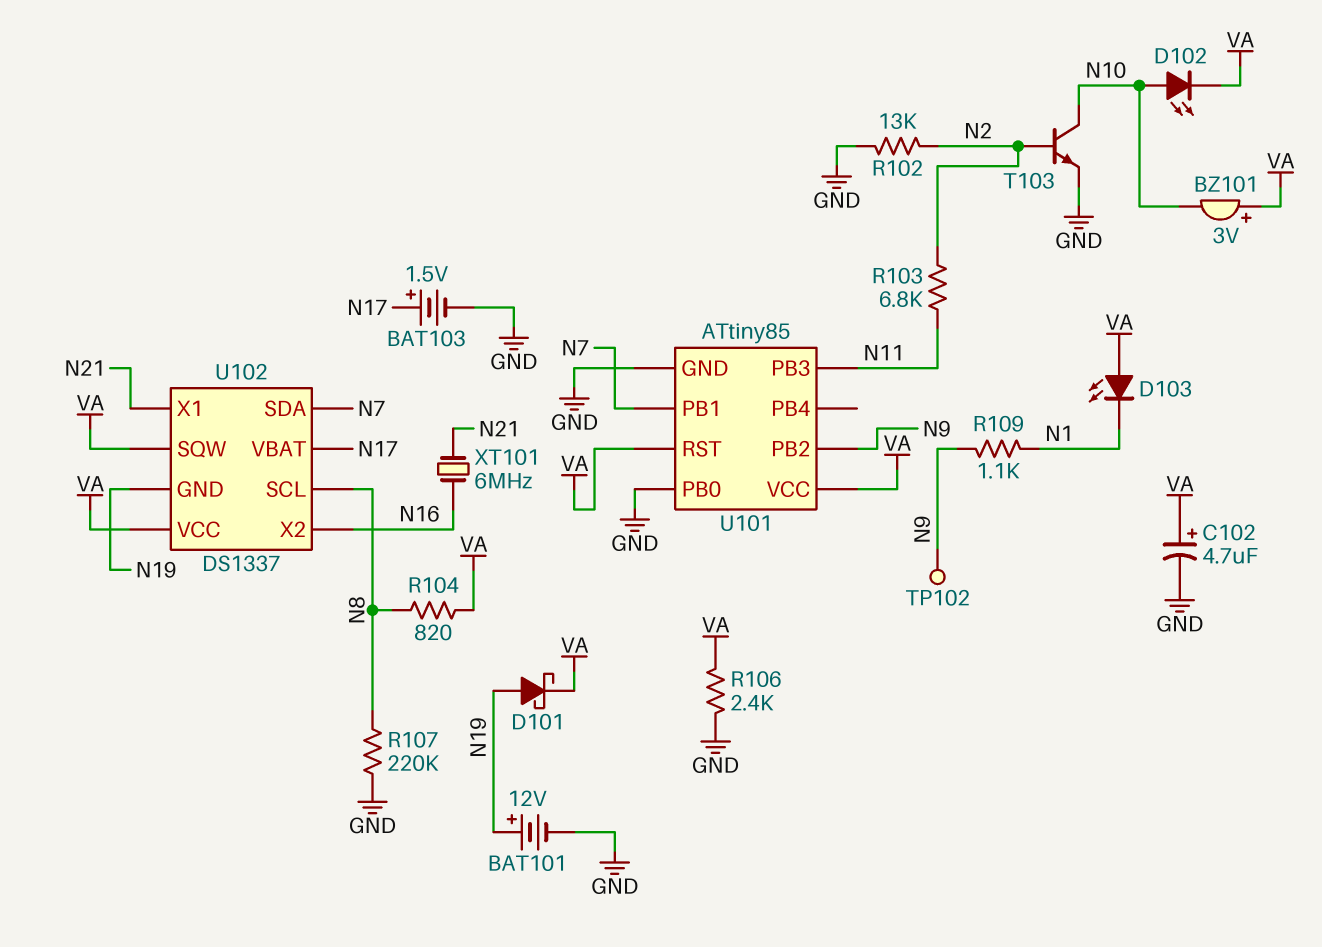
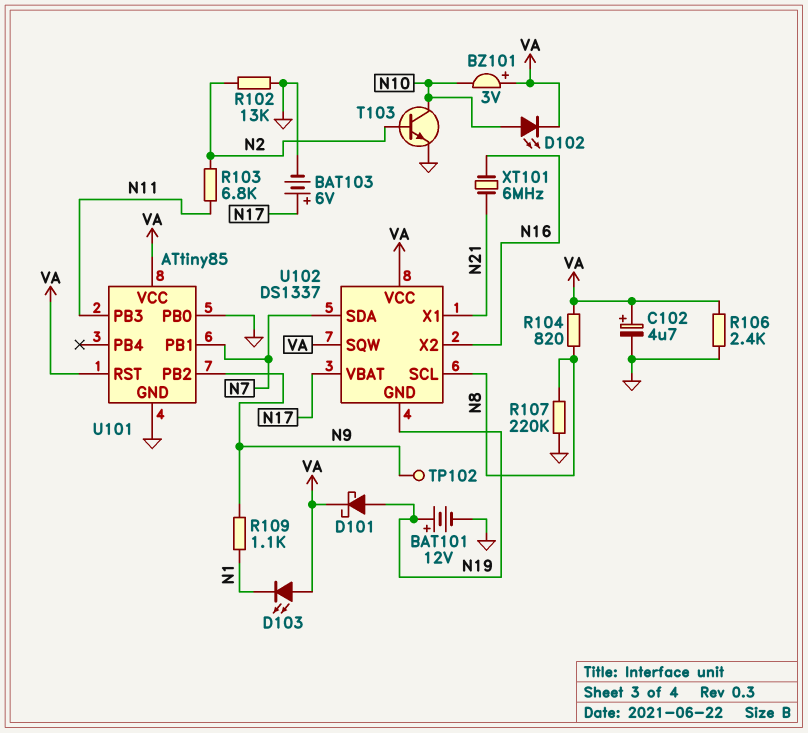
BAT103: 1.5V (plus N17, minus GND) -> 6V (plus N17, minus GND)

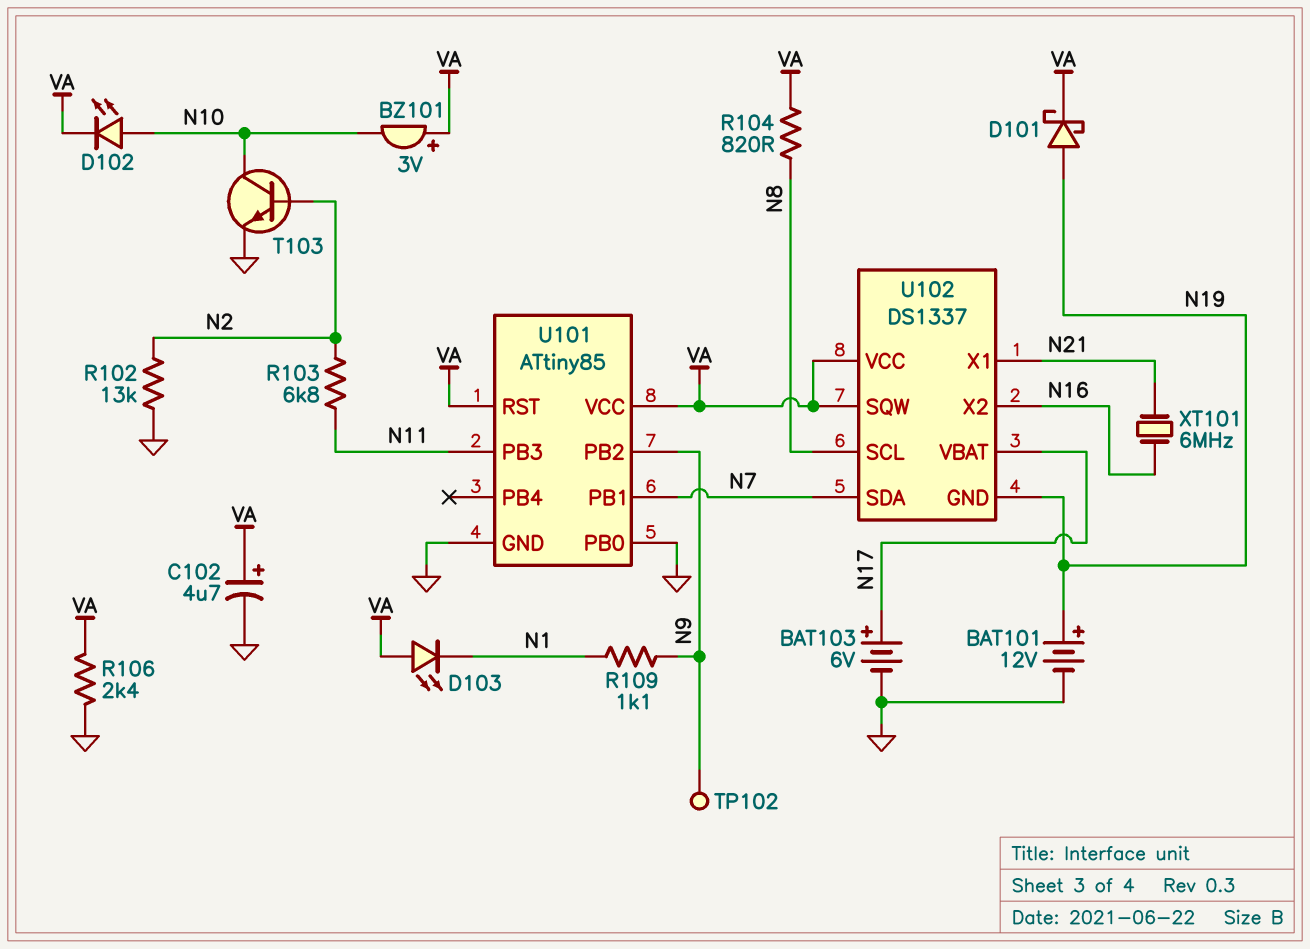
R107: 220k (GND, N8) -> none

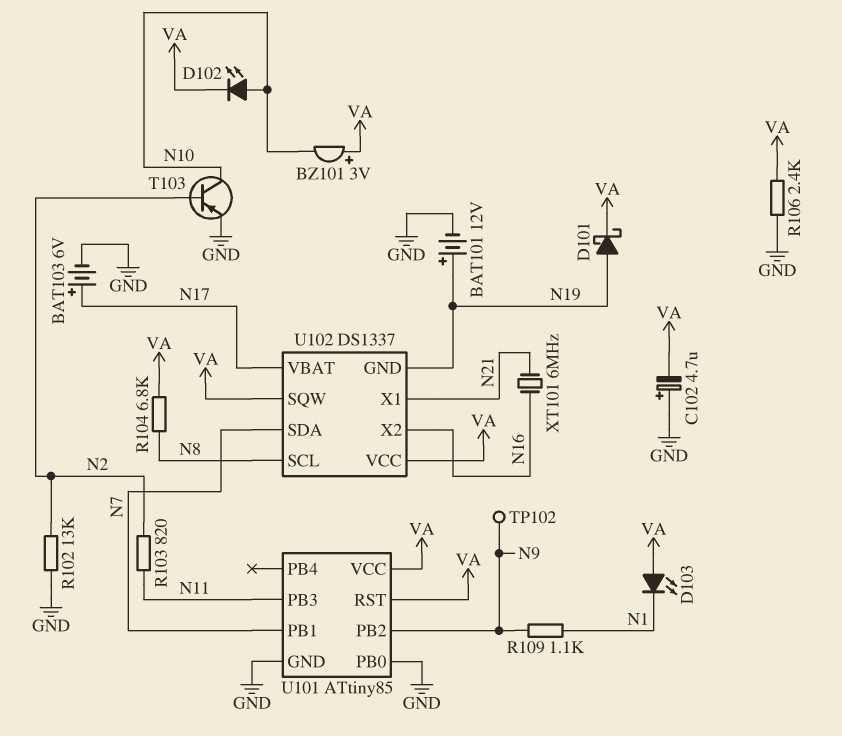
C102: 4.7uF (plus VA, minus GND) -> 4.7uF (plus GND, minus VA)
R103: 6.8k (N2, N11) -> 820 (N2, N11)
R104: 820 (N8, VA) -> 6.8k (N8, VA)
T103: NPN (B N2, C N10, E GND) -> PNP (B N2, C N10, E GND)

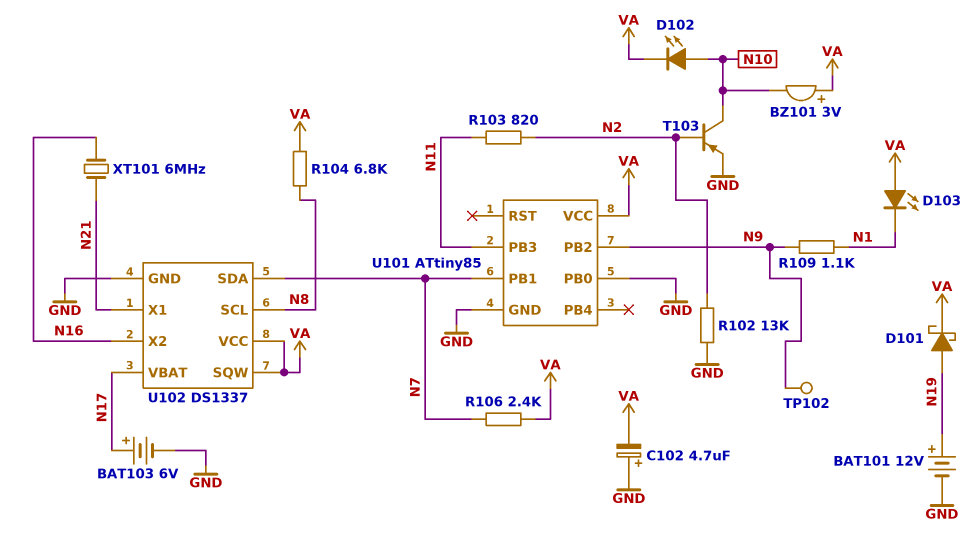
R106: 2.4k (GND, VA) -> 2.4k (N7, VA)
U101 pin RST: VA -> none
U102 pin GND: N19 -> GND

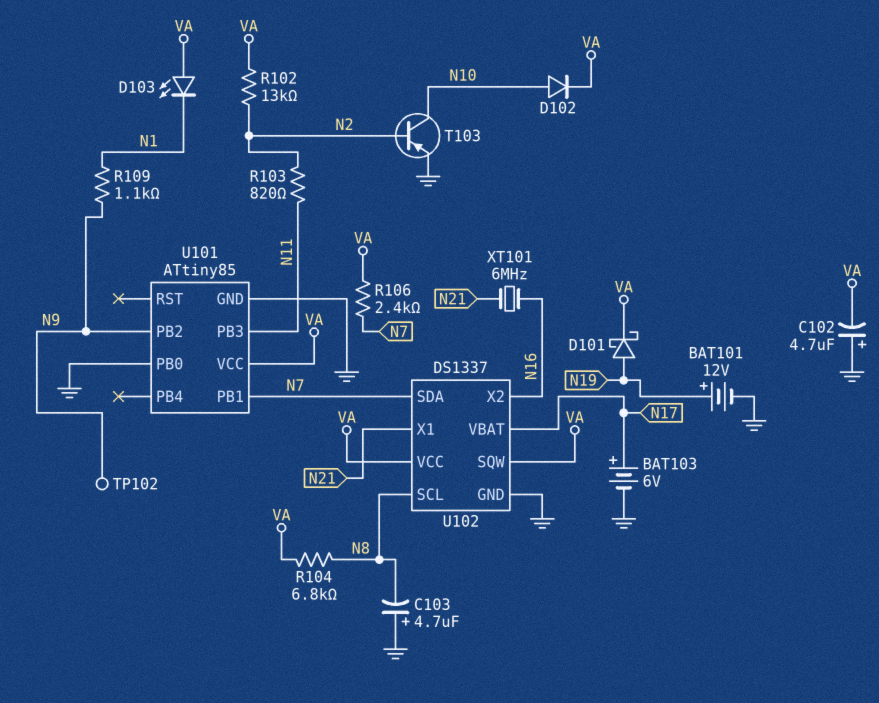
BZ101: buzzer 3V (plus VA, minus N10) -> none
C103: none -> 4.7uF (plus GND, minus N8)
D102: LED (A N10, K VA) -> diode (A N10, K VA)
R102: 13k (GND, N2) -> 13k (N2, VA)

